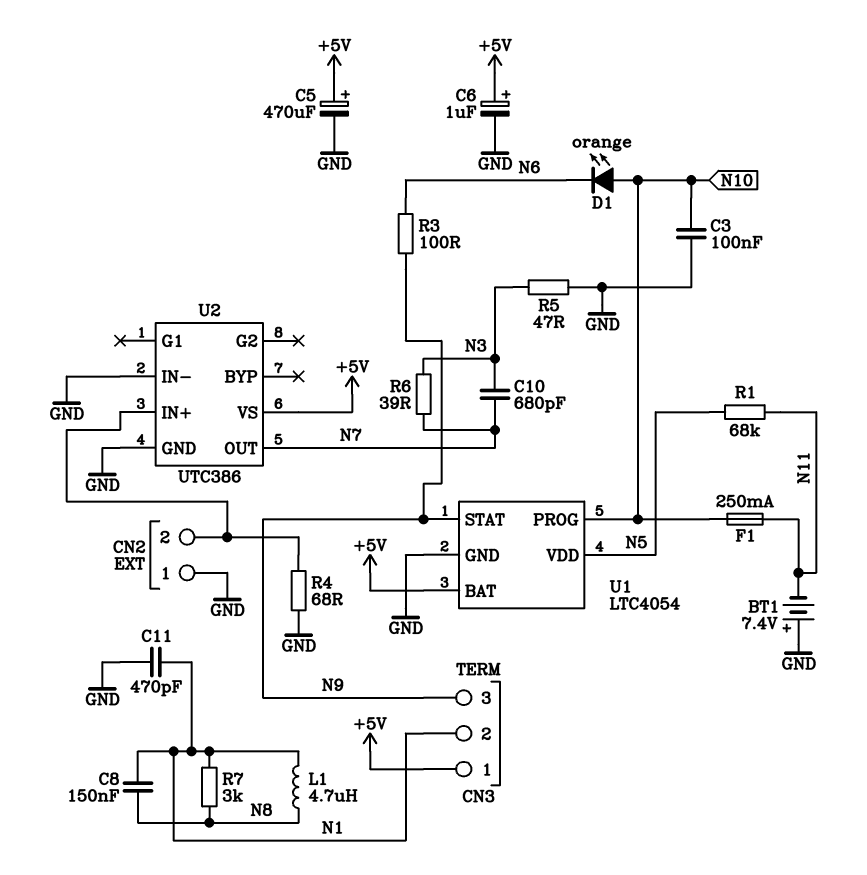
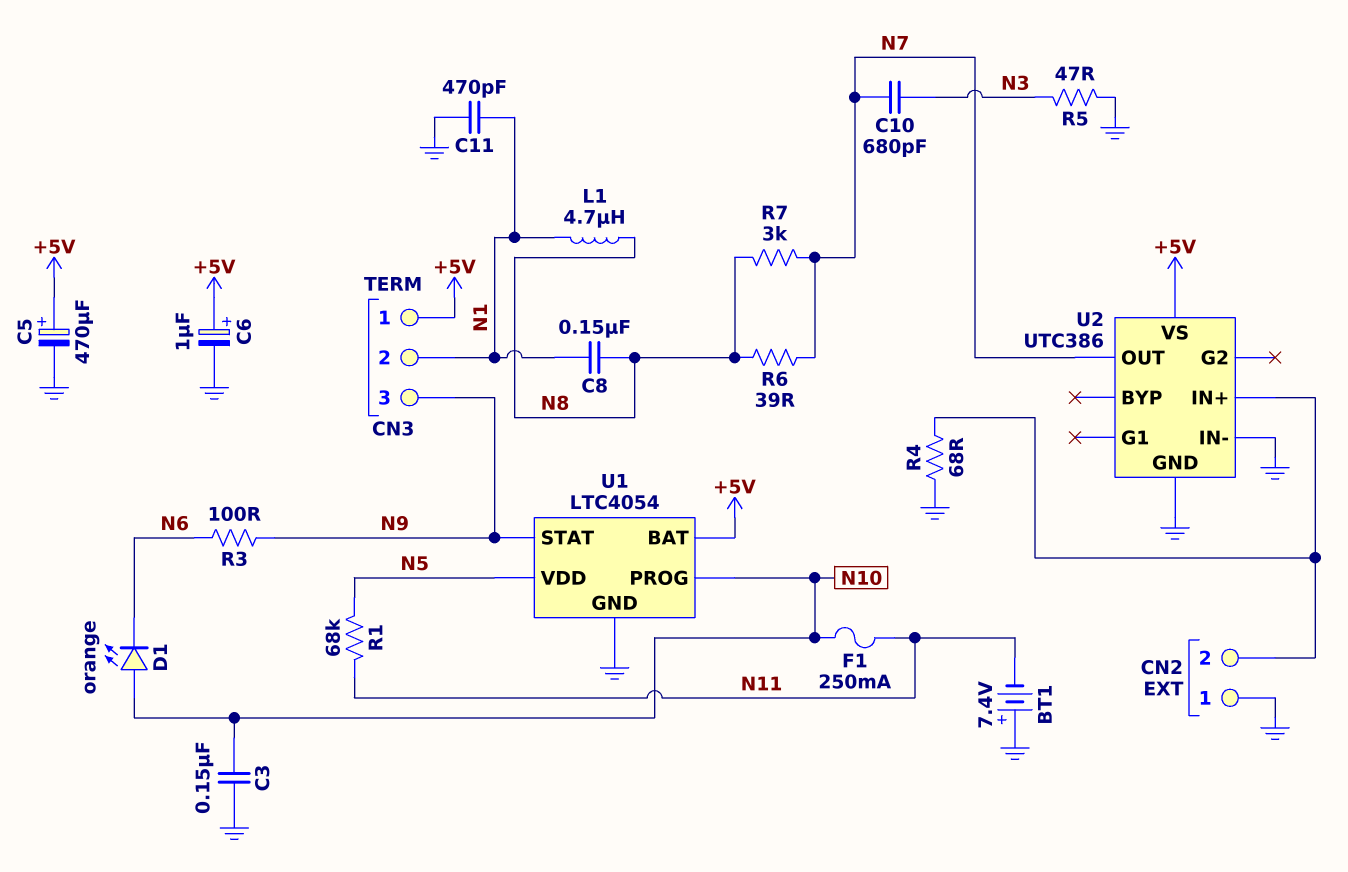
C3: 100nF (GND, N10) -> 150nF (GND, N10)
R6: 39 (N3, N7) -> 39 (N7, N8)
R7: 3k (N1, N8) -> 3k (N7, N8)

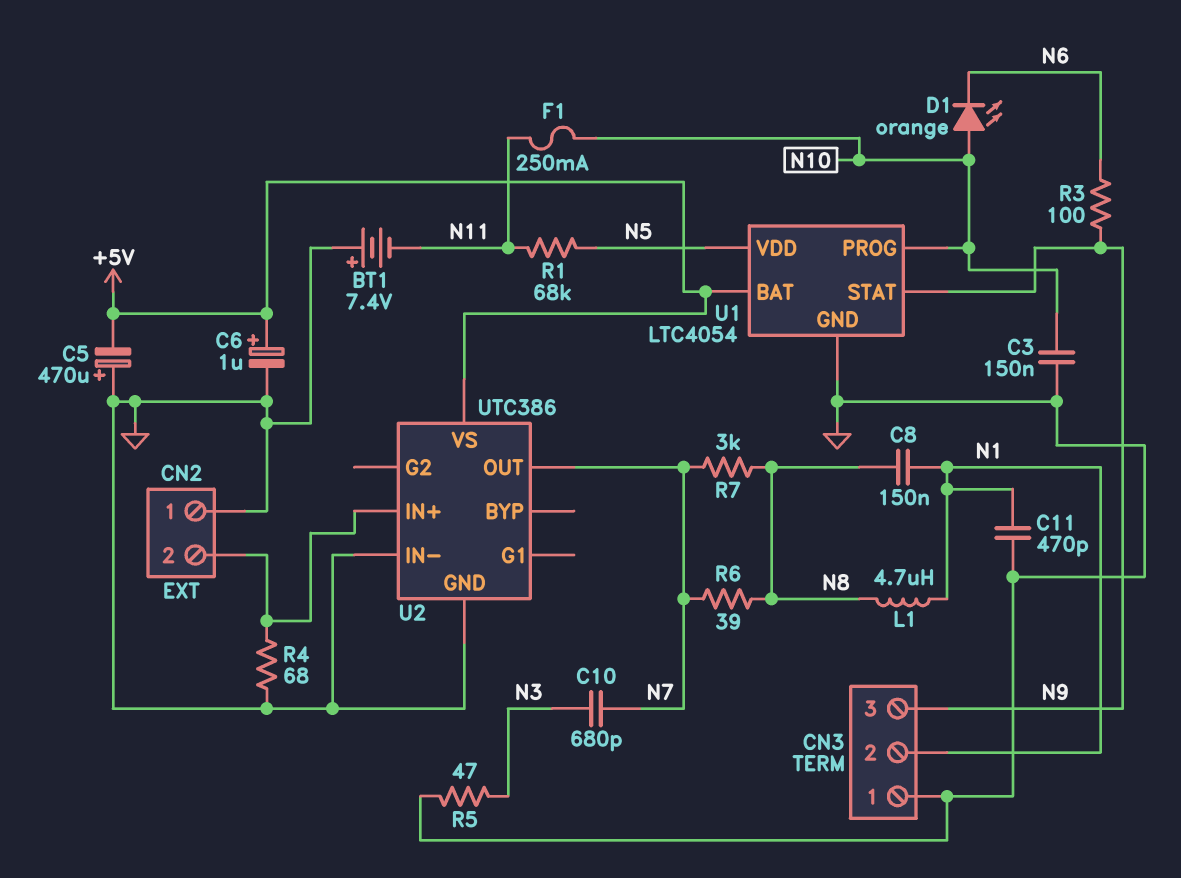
C5: 470uF (plus +5V, minus GND) -> 470uF (plus GND, minus +5V)
CN3 pin 1: +5V -> GND

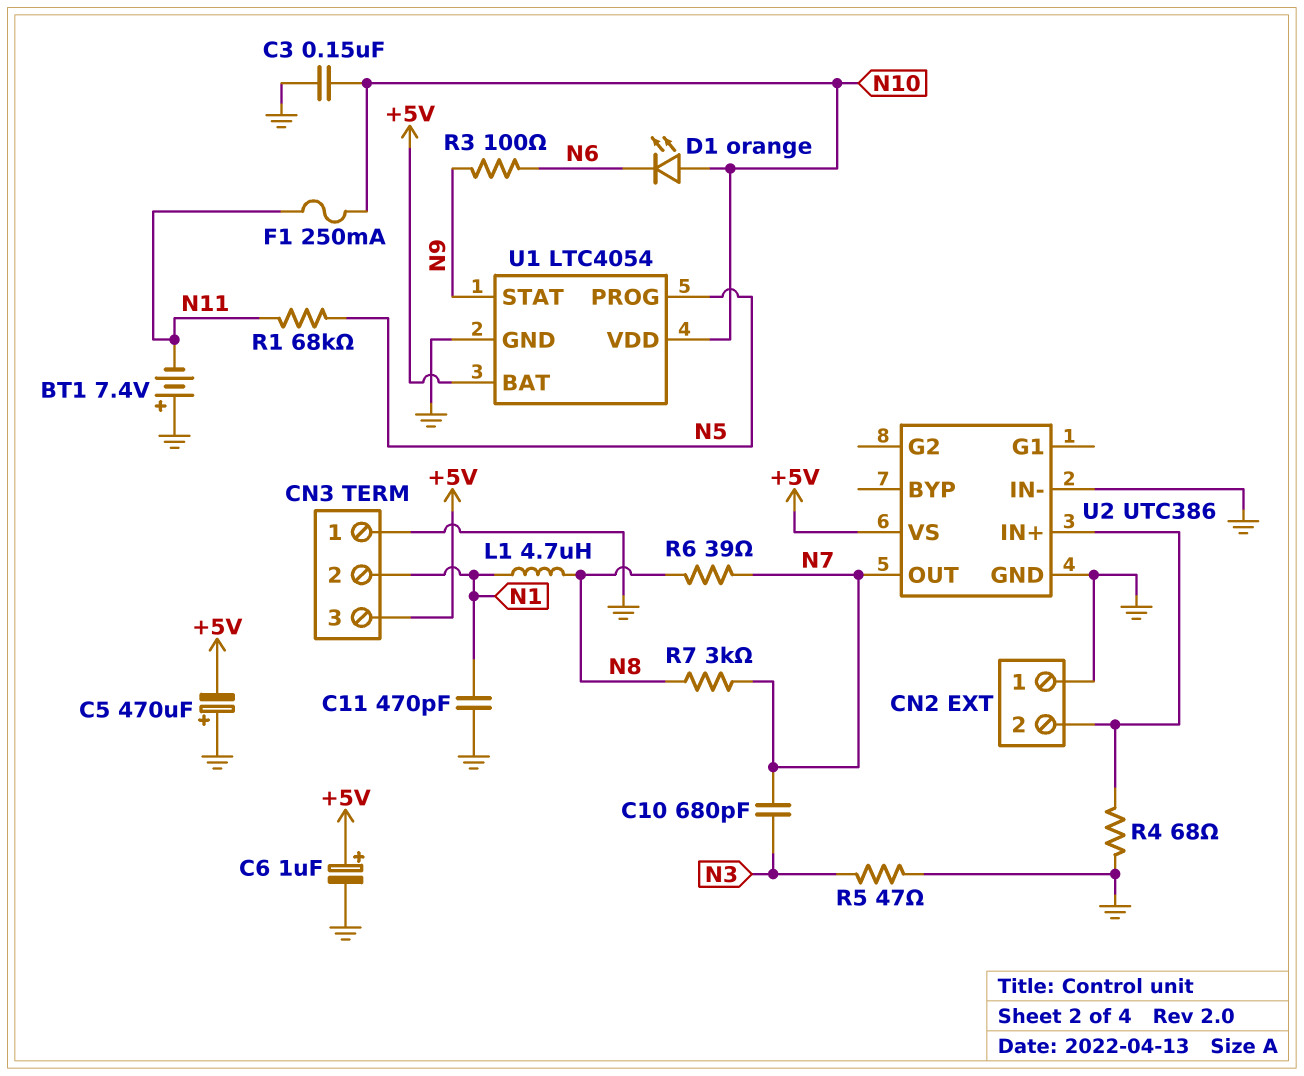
C8: 150nF (N1, N8) -> none
CN3 pin 3: N9 -> +5V
U1 pin PROG: N10 -> N5
U1 pin VDD: N5 -> N10

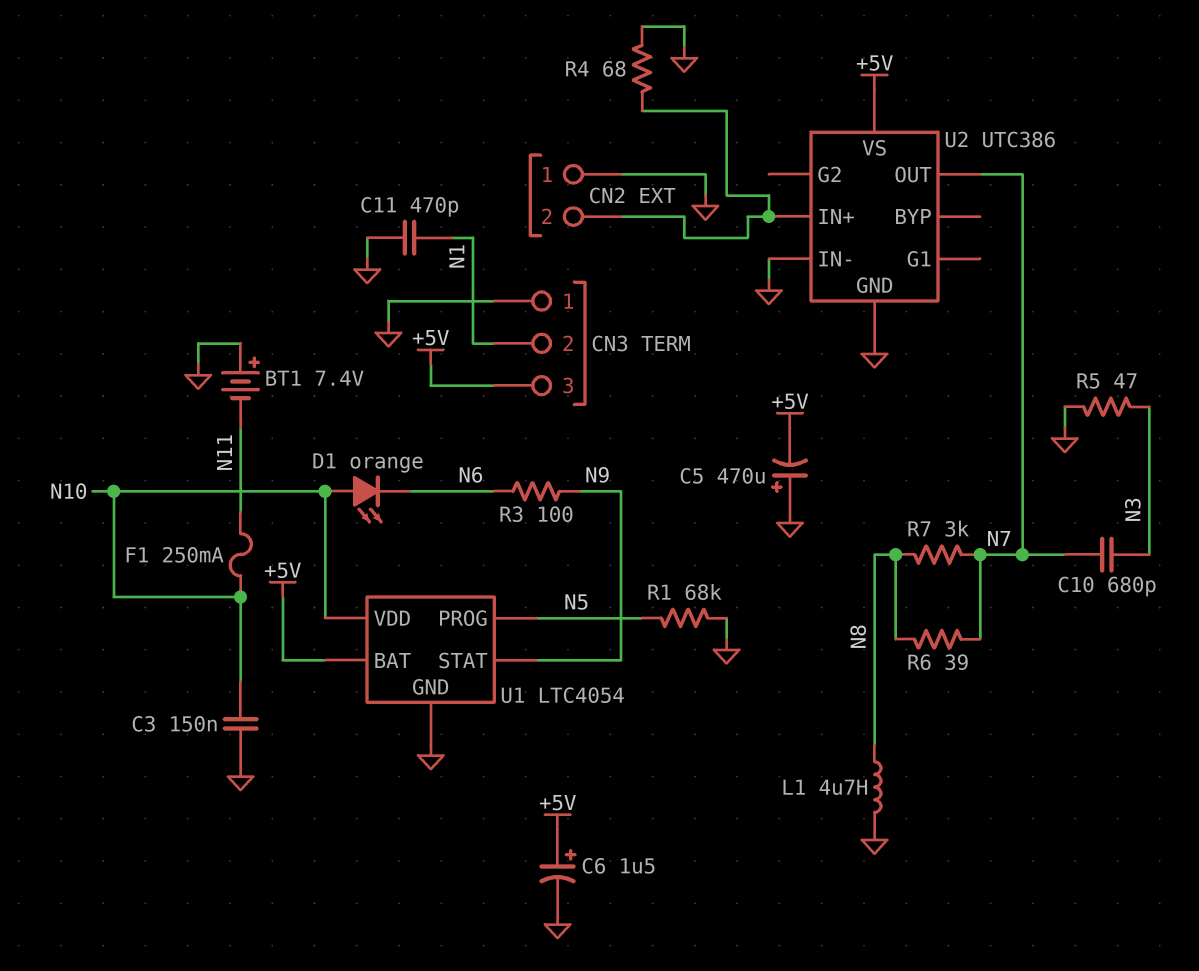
C6: 1uF (plus +5V, minus GND) -> 1.5uF (plus +5V, minus GND)
L1: 4.7uH (N1, N8) -> 4.7uH (GND, N8)
R1: 68k (N5, N11) -> 68k (GND, N5)

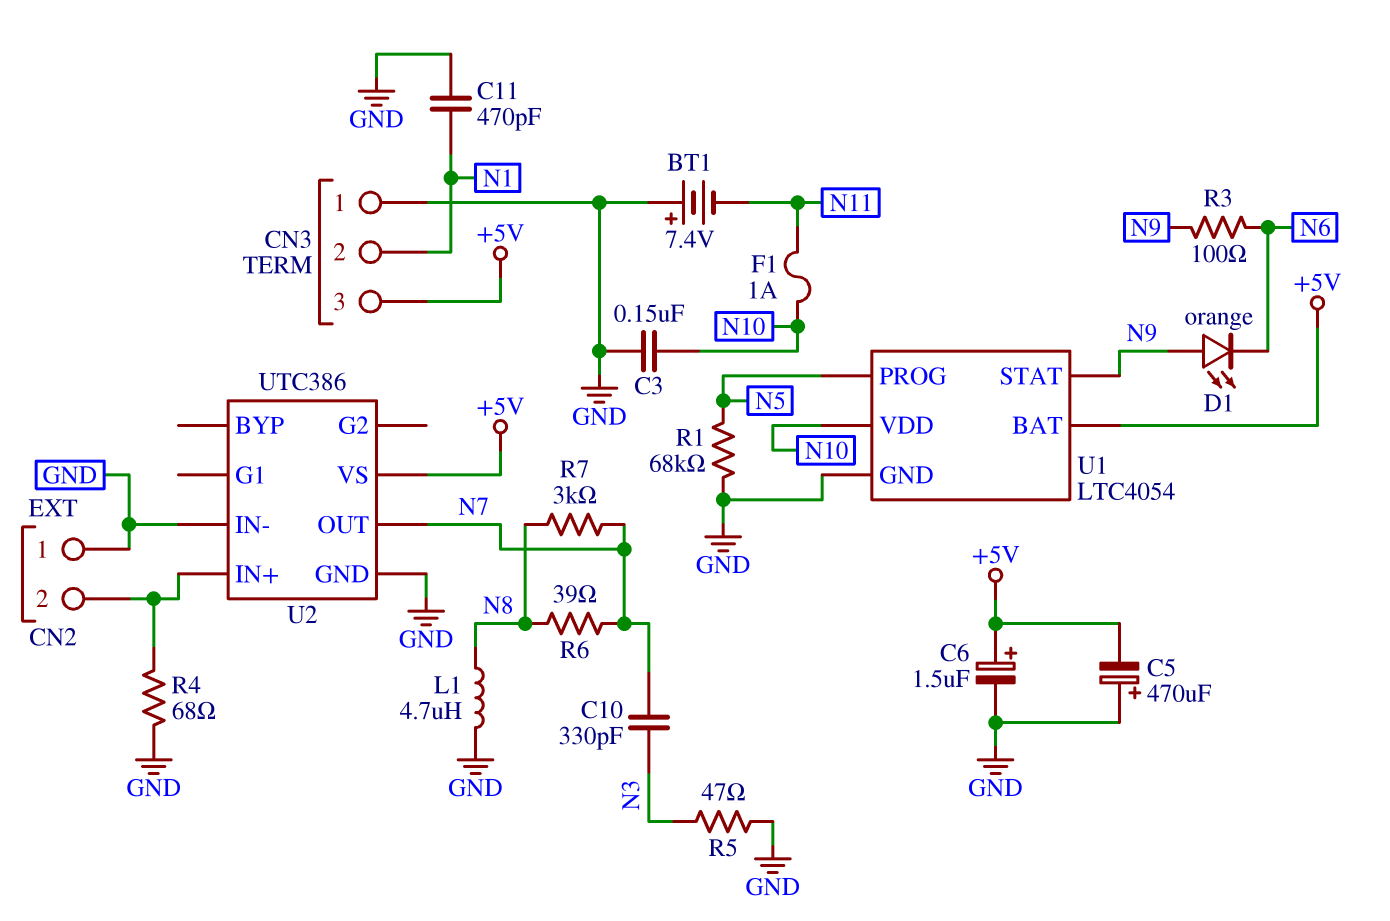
C10: 680pF (N3, N7) -> 330pF (N3, N7)
D1: LED orange (A N10, K N6) -> LED orange (A N9, K N6)
F1: 250mA (N10, N11) -> 1A (N10, N11)

